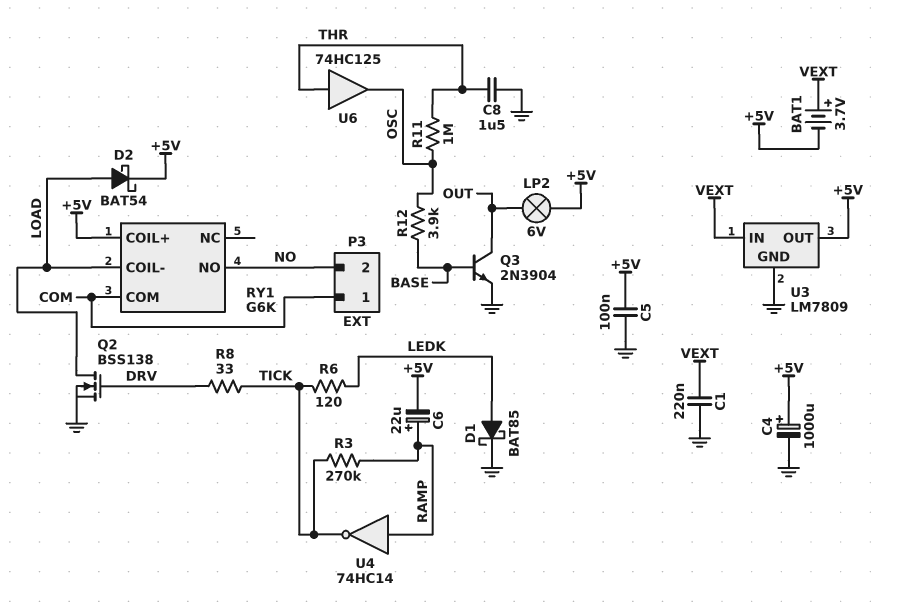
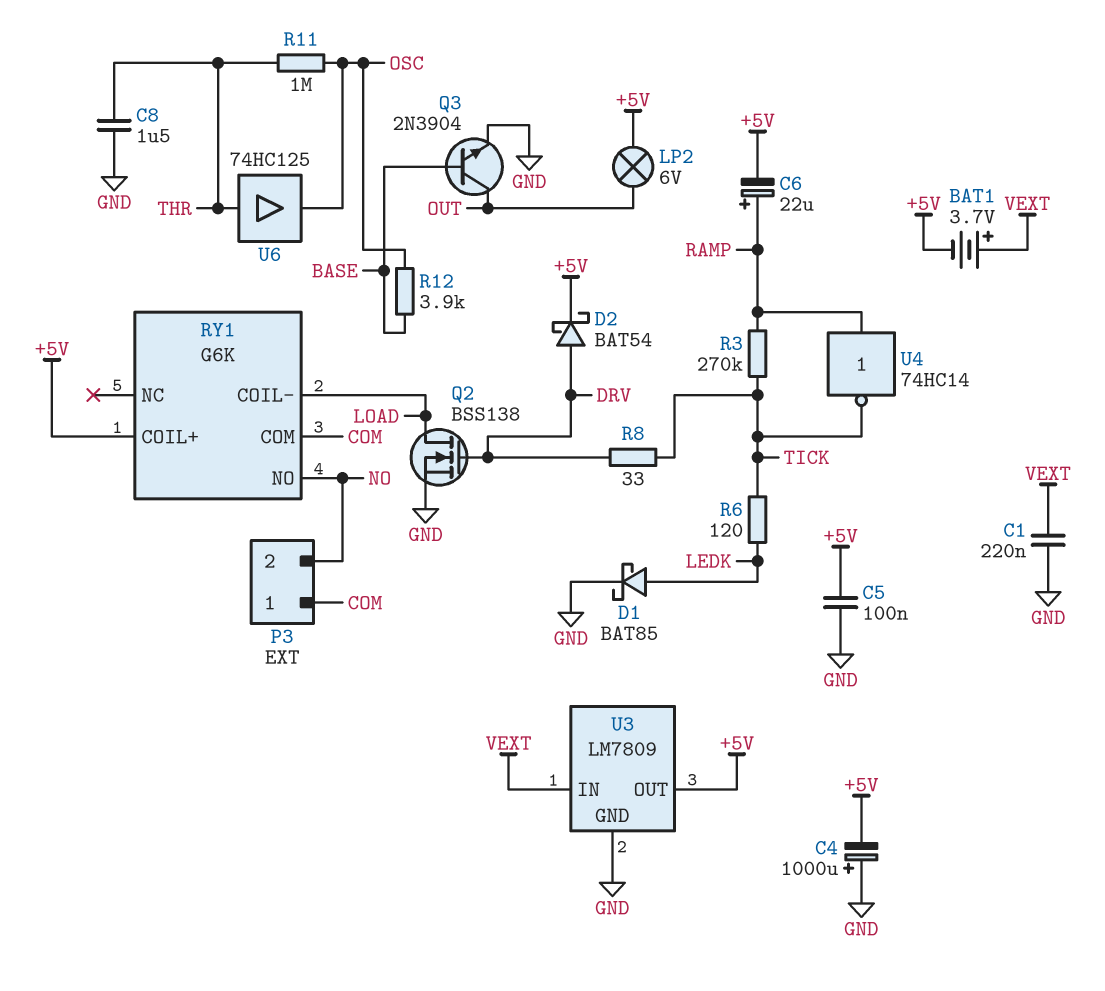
C4: 1000uF (plus +5V, minus GND) -> 1000uF (plus GND, minus +5V)
D2: schottky BAT54 (A LOAD, K +5V) -> schottky BAT54 (A DRV, K +5V)

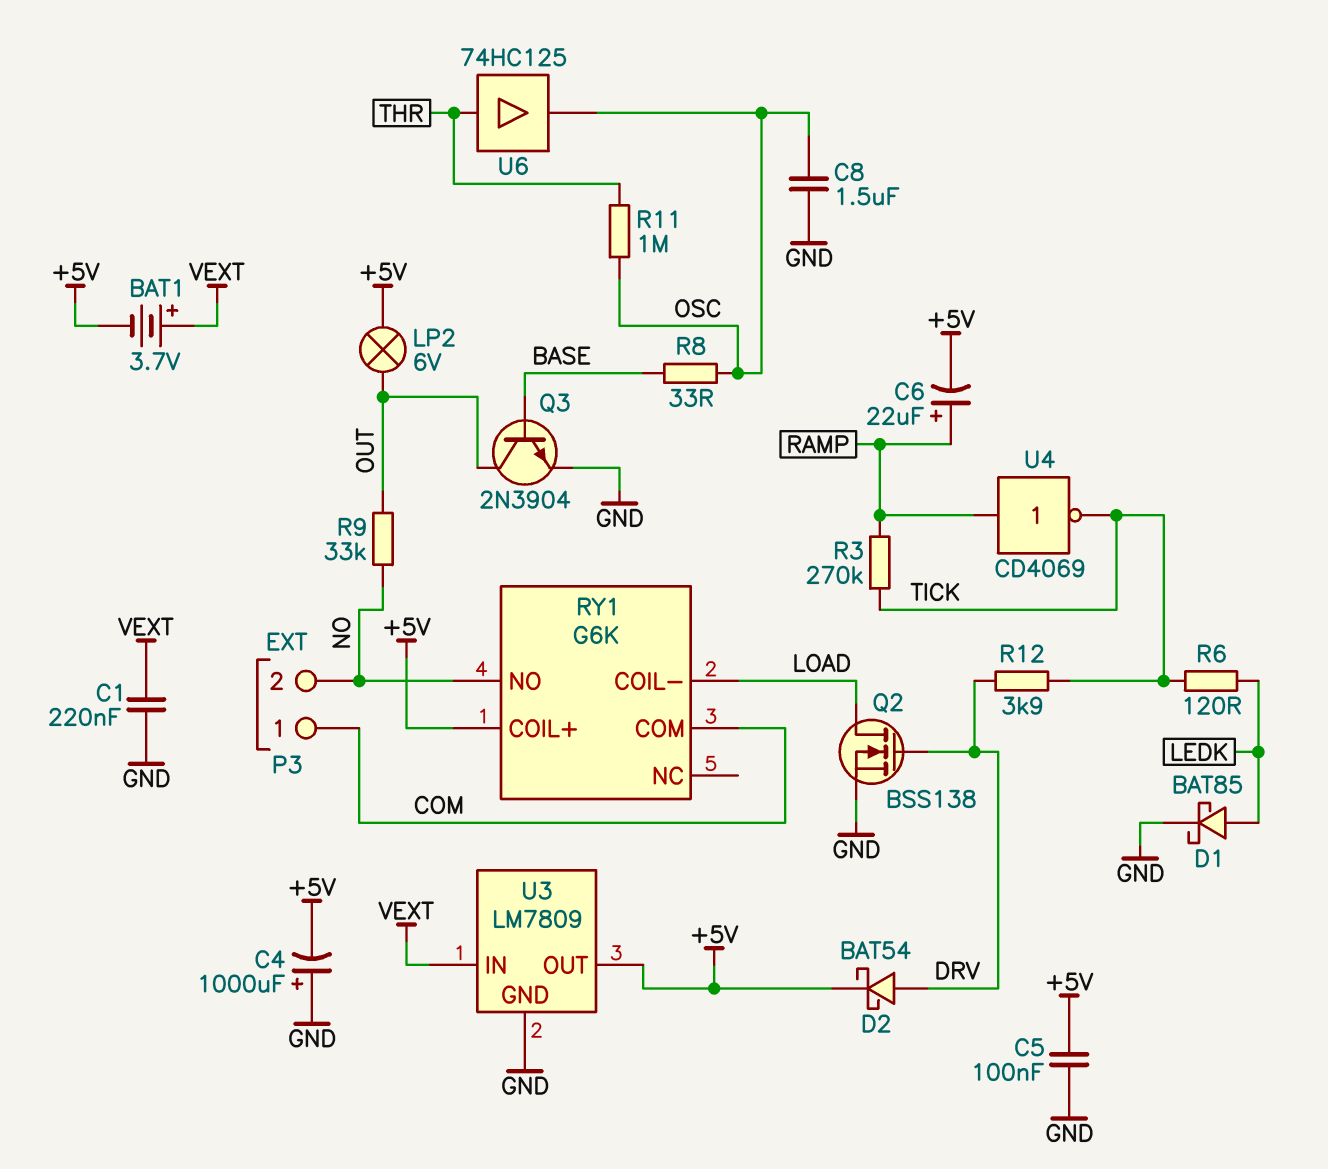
C8: 1.5uF (GND, THR) -> 1.5uF (GND, OSC)
R8: 33 (DRV, TICK) -> 33 (BASE, OSC)
R9: none -> 33k (NO, OUT)
R12: 3.9k (BASE, OSC) -> 3.9k (DRV, TICK)
U4: NOT 74HC14 (in RAMP, out TICK) -> NOT CD4069 (in RAMP, out TICK)

